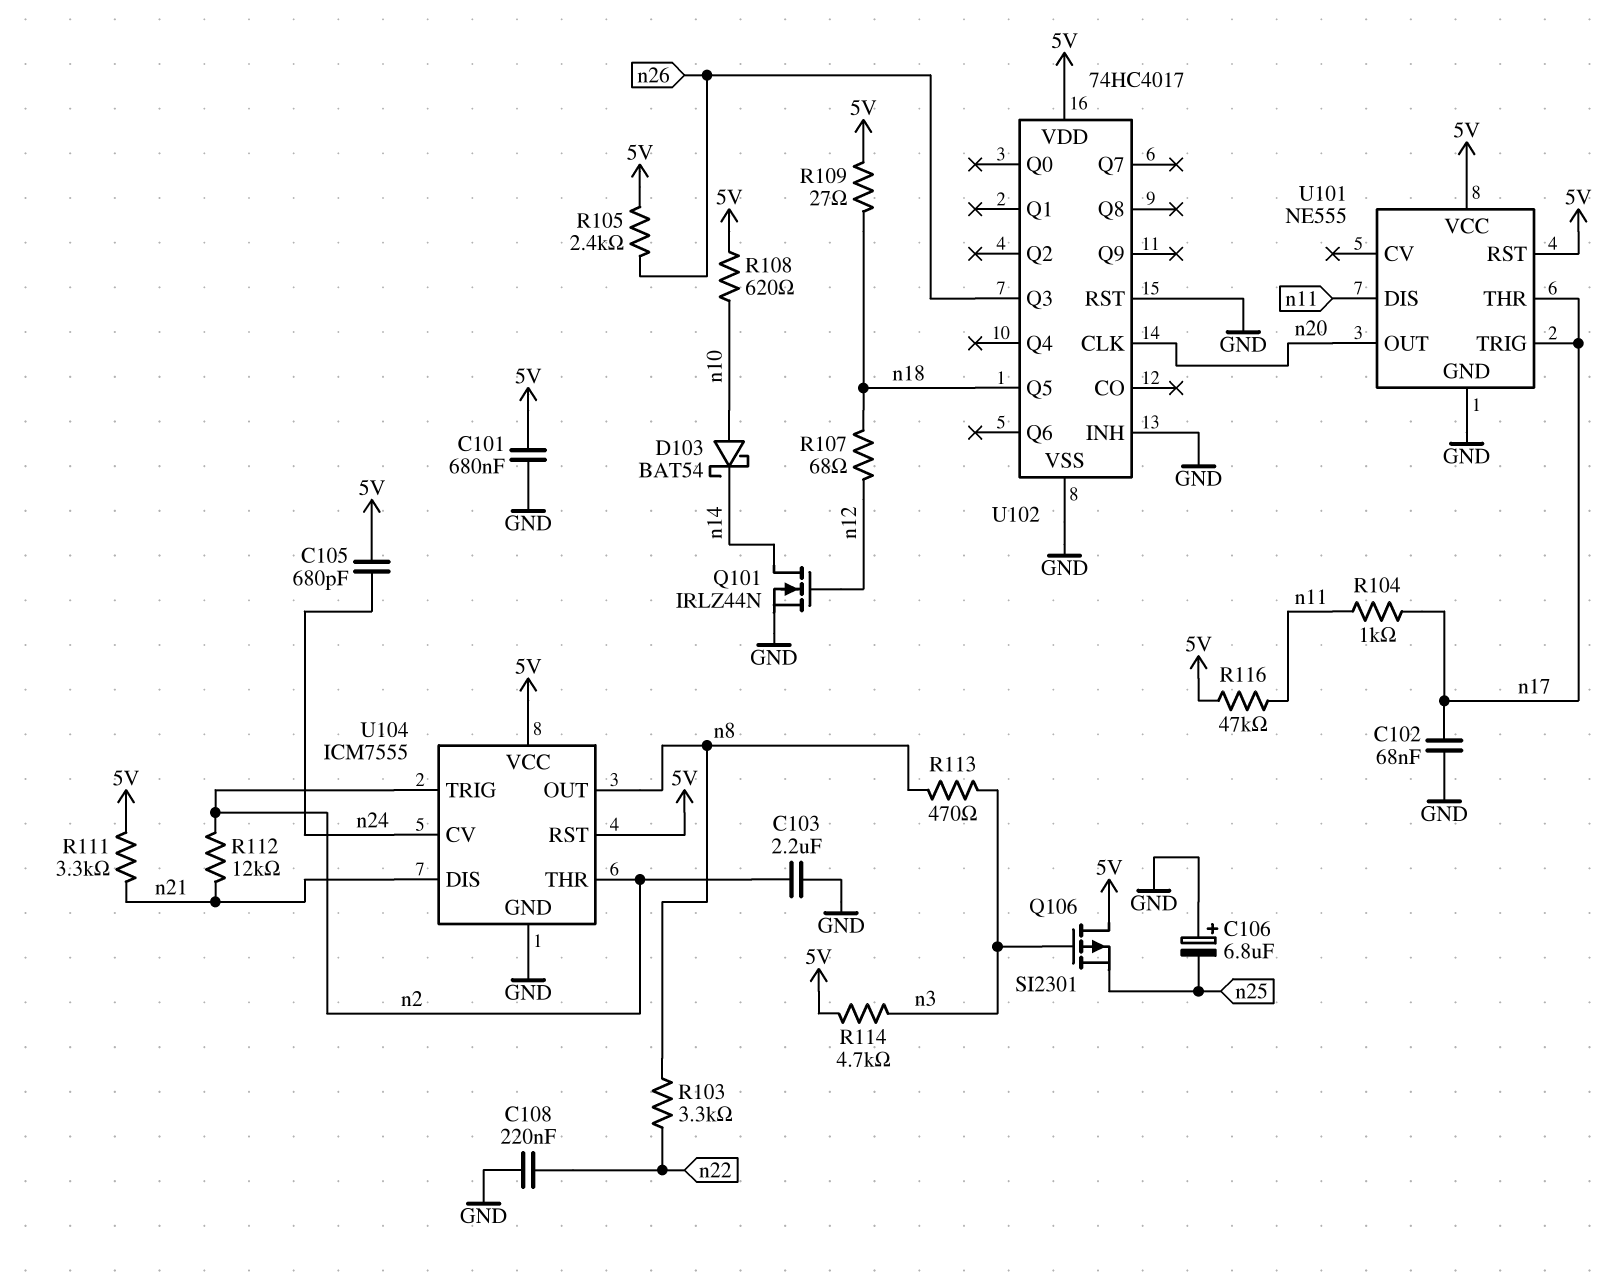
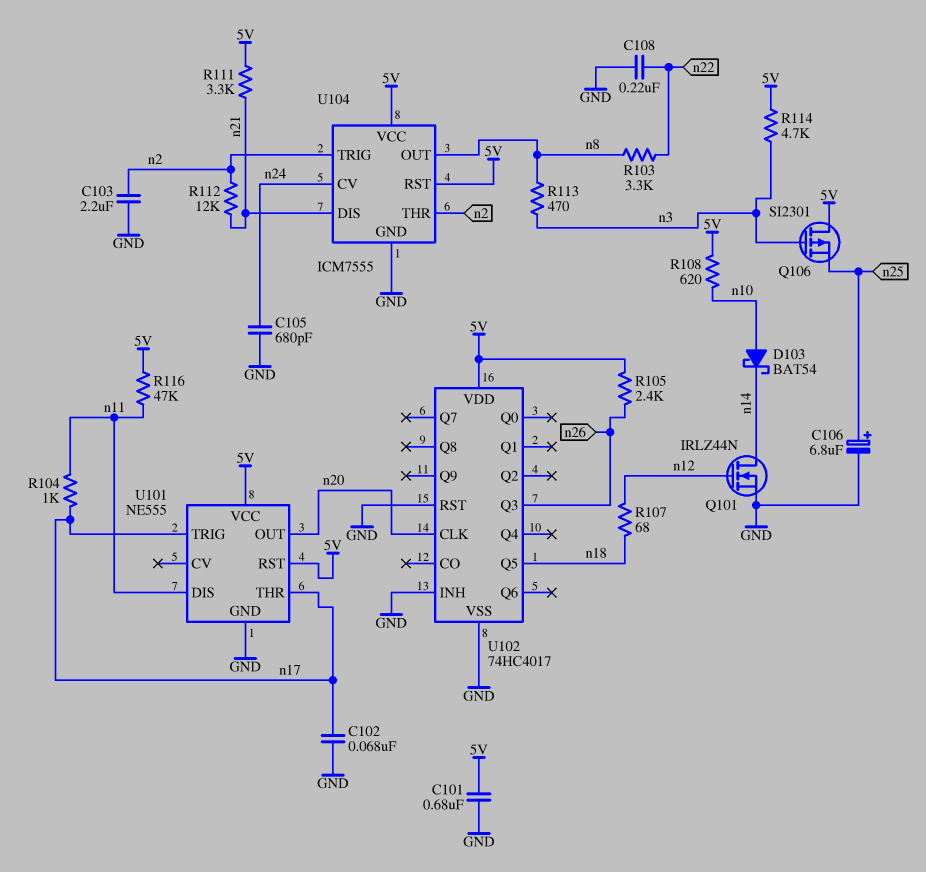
C105: 680pF (5V, n24) -> 680pF (GND, n24)
C106: 6.8uF (plus GND, minus n25) -> 6.8uF (plus n25, minus GND)
R109: 27 (5V, n18) -> none

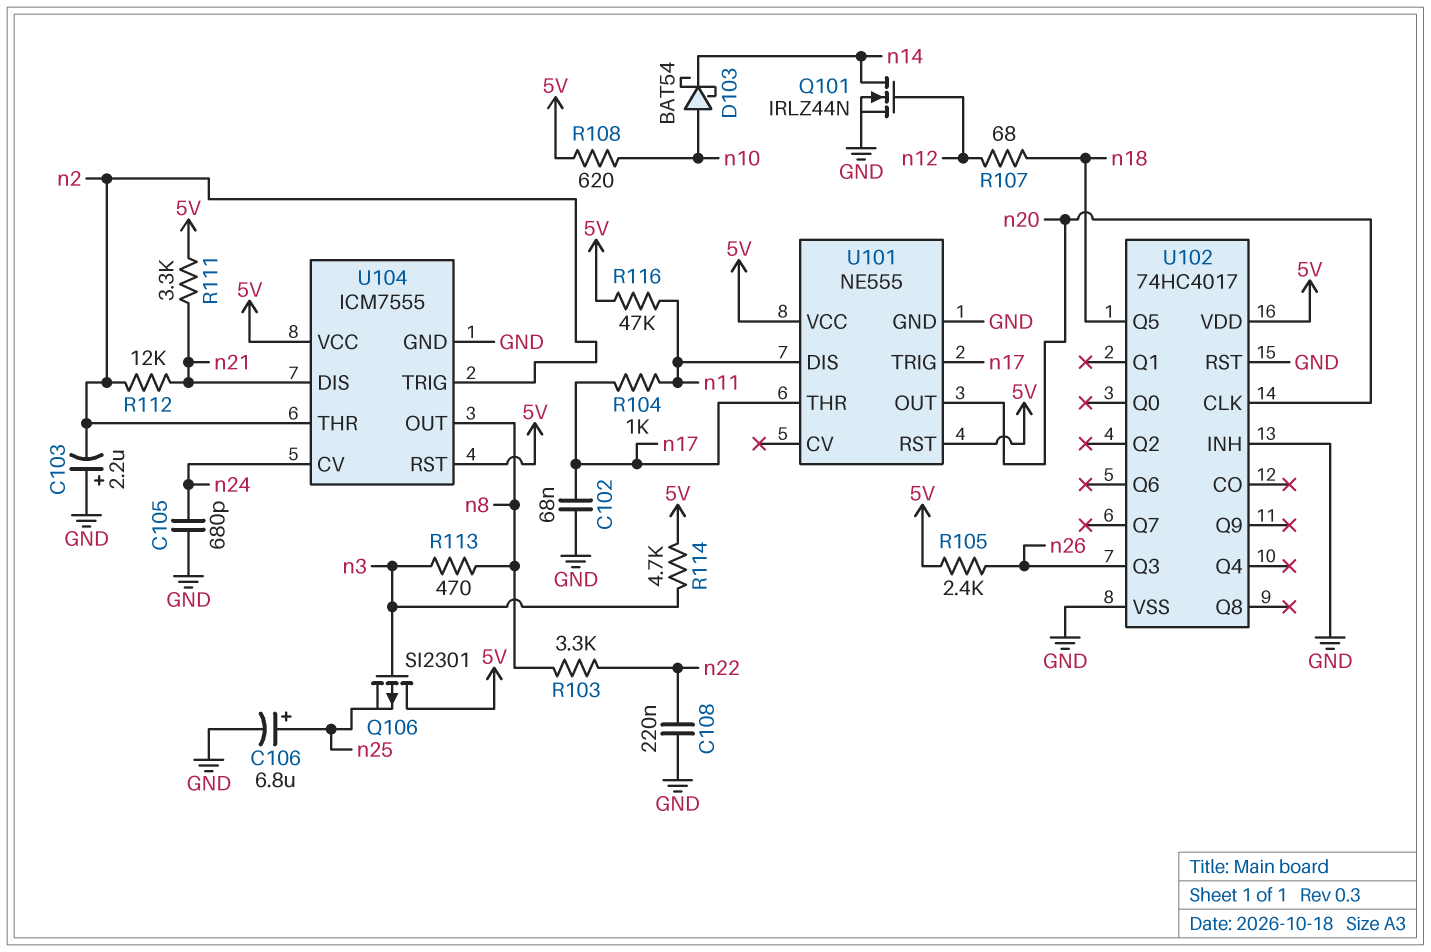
C101: 680nF (5V, GND) -> none
C103: 2.2uF (GND, n2) -> 2.2uF (plus GND, minus n2)

